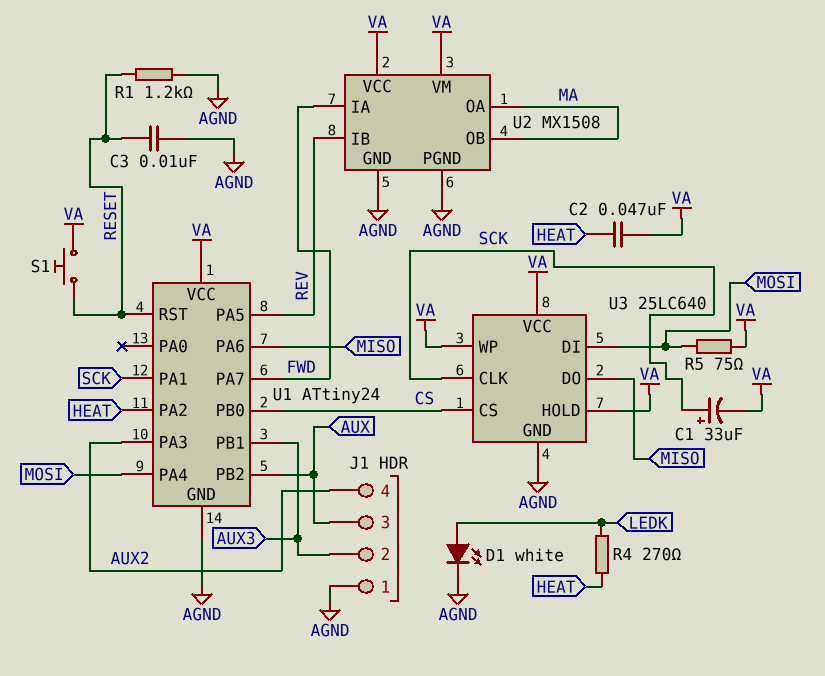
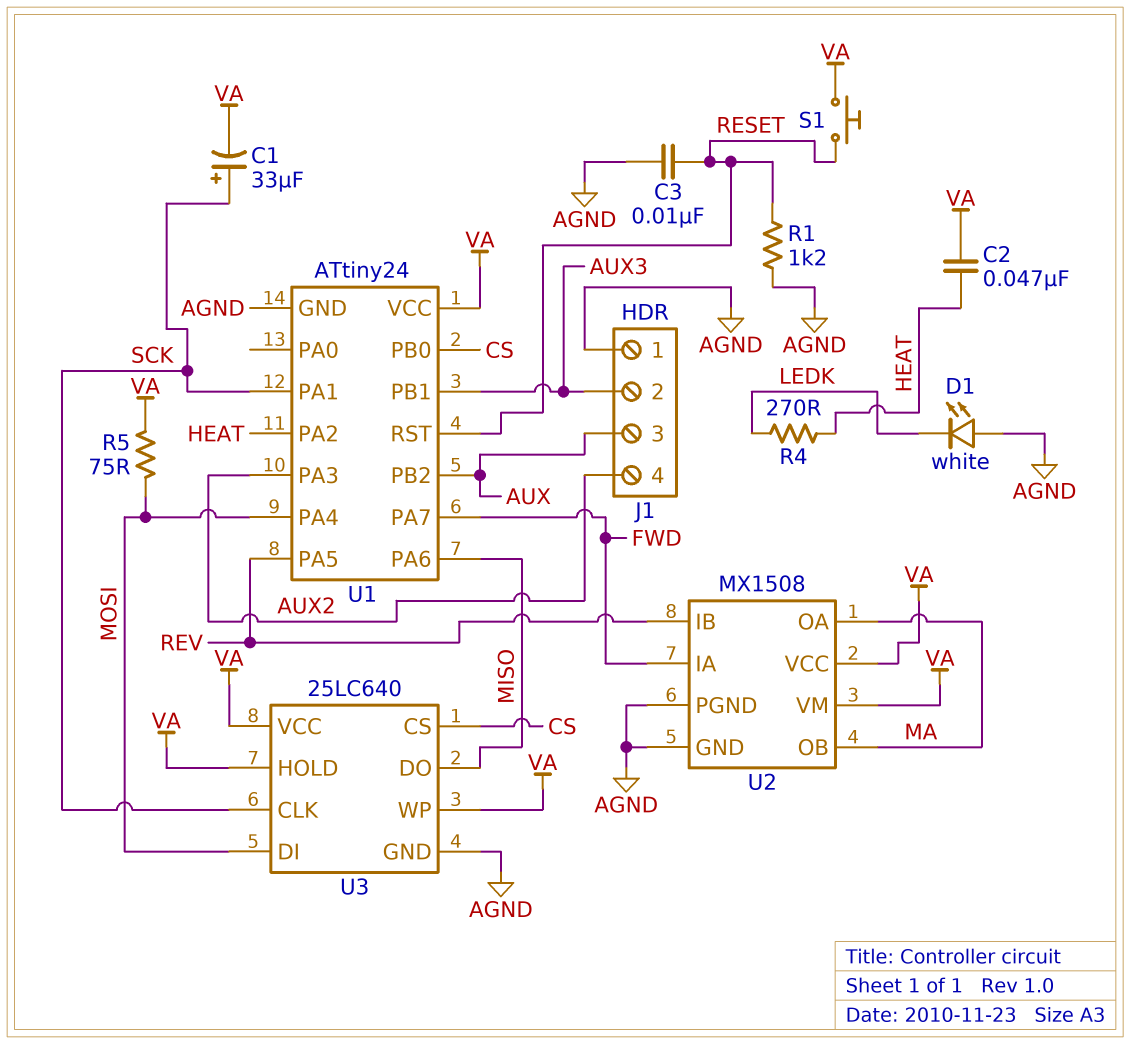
D1: LED white (A LEDK, K AGND) -> LED white (A AGND, K LEDK)

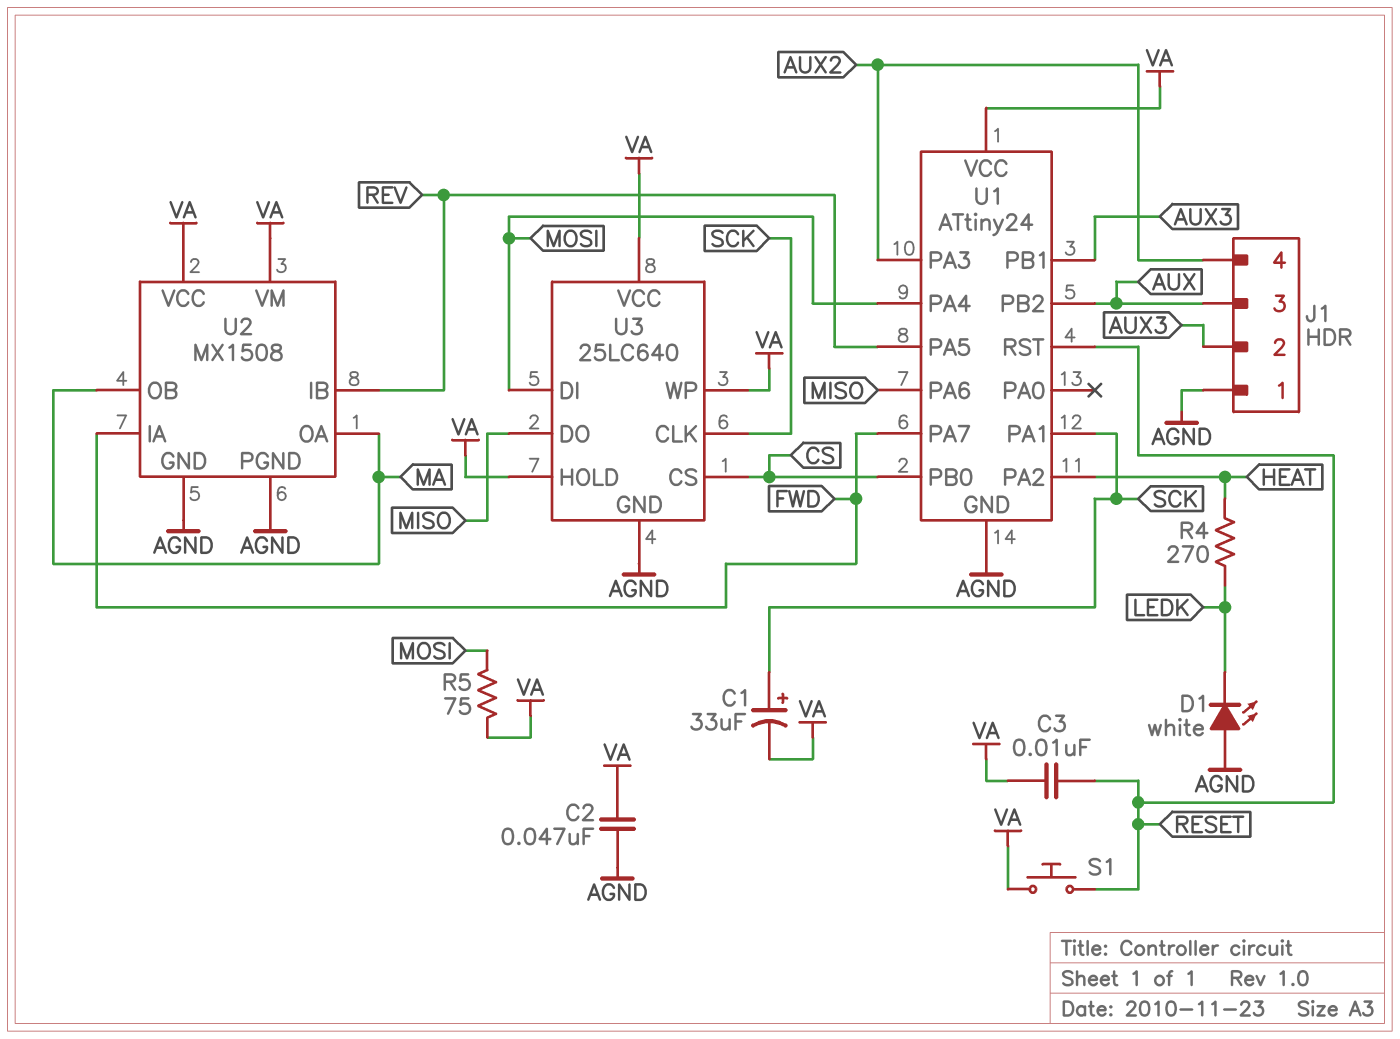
C2: 47nF (HEAT, VA) -> 47nF (AGND, VA)
C3: 10nF (AGND, RESET) -> 10nF (RESET, VA)
R1: 1.2k (AGND, RESET) -> none

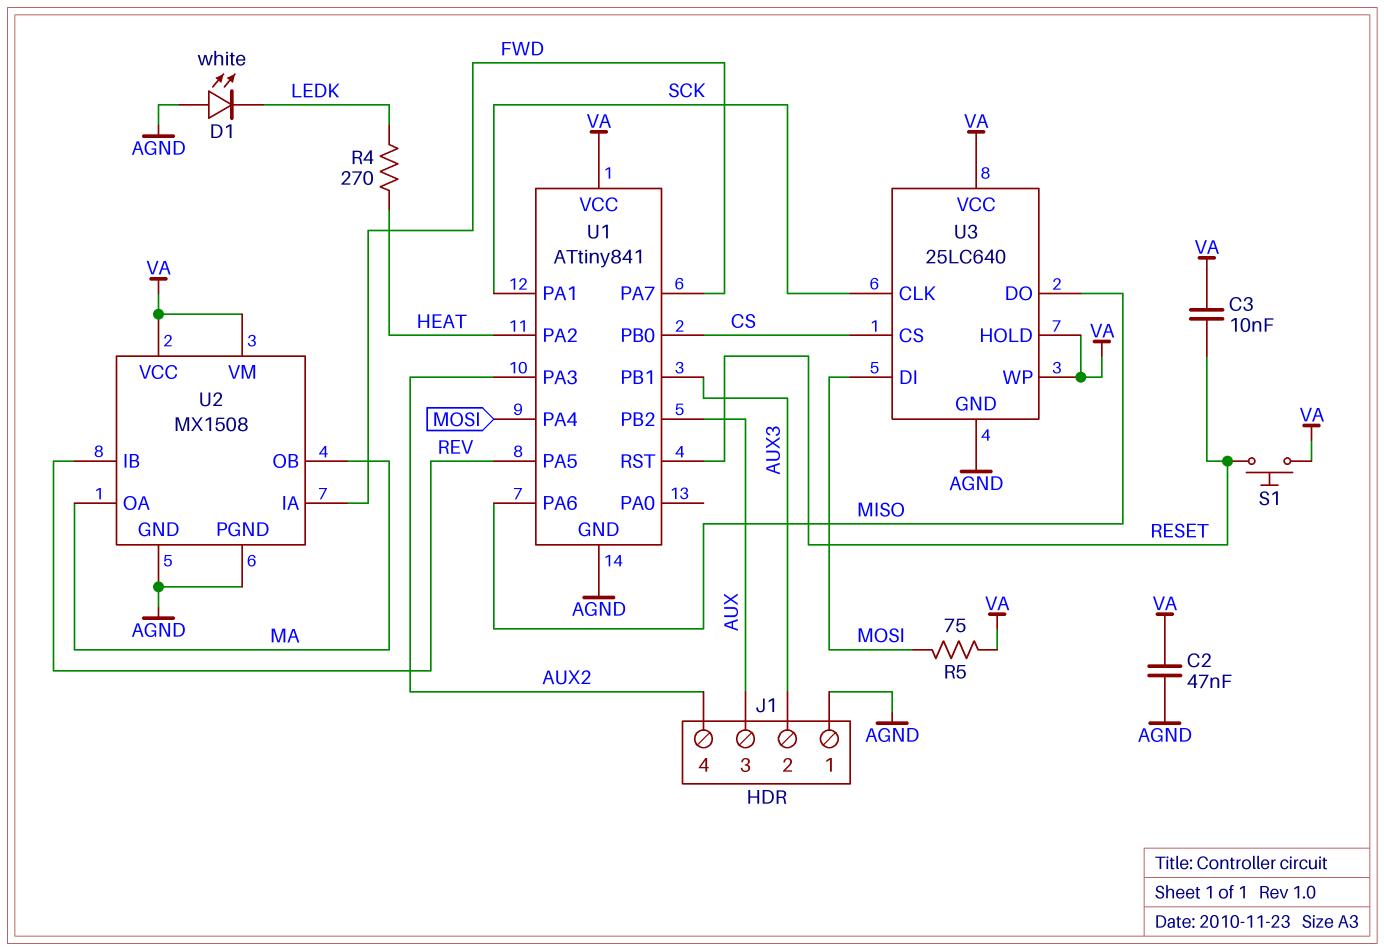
C1: 33uF (plus SCK, minus VA) -> none
U1: ATtiny24 -> ATtiny841

